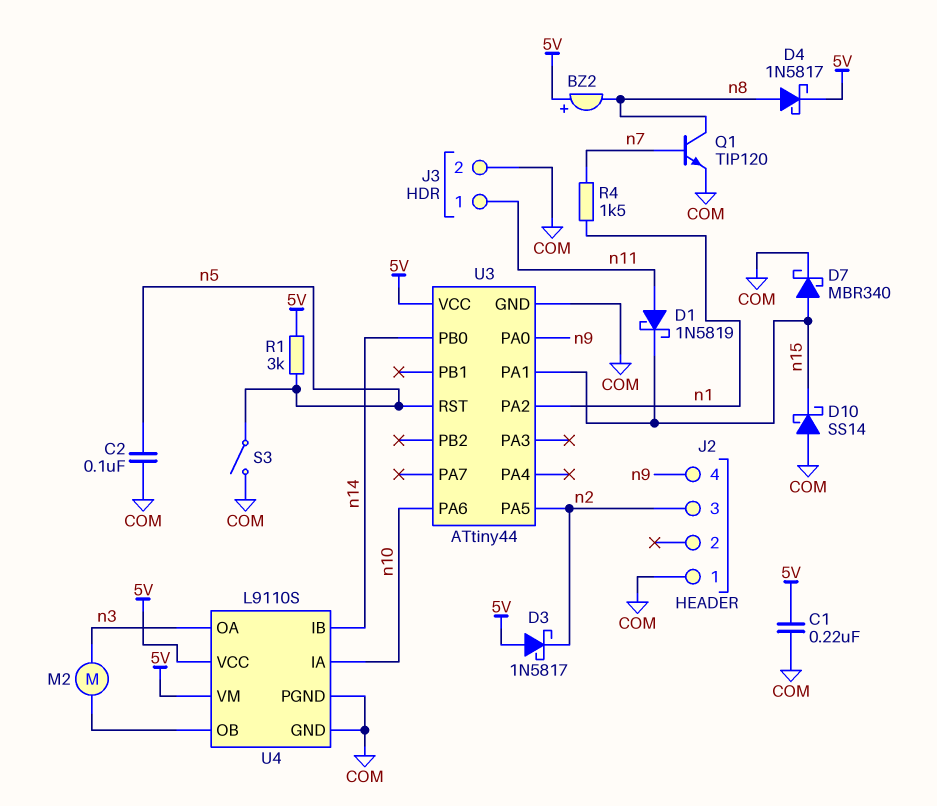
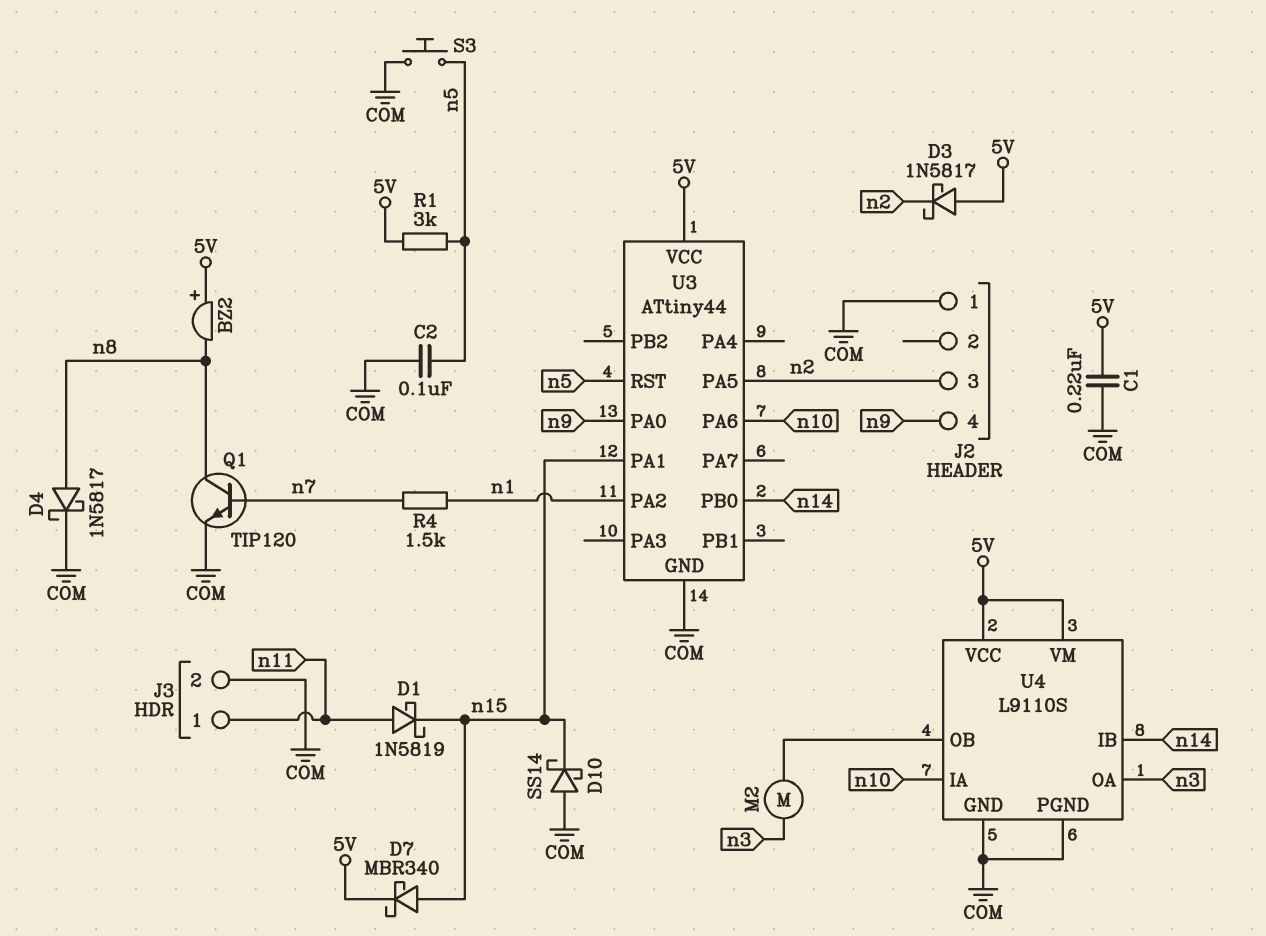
D4: schottky 1N5817 (A n8, K 5V) -> schottky 1N5817 (A n8, K COM)
D7: schottky MBR340 (A n15, K COM) -> schottky MBR340 (A n15, K 5V)
S3: switch (COM, n5) -> button (COM, n5)

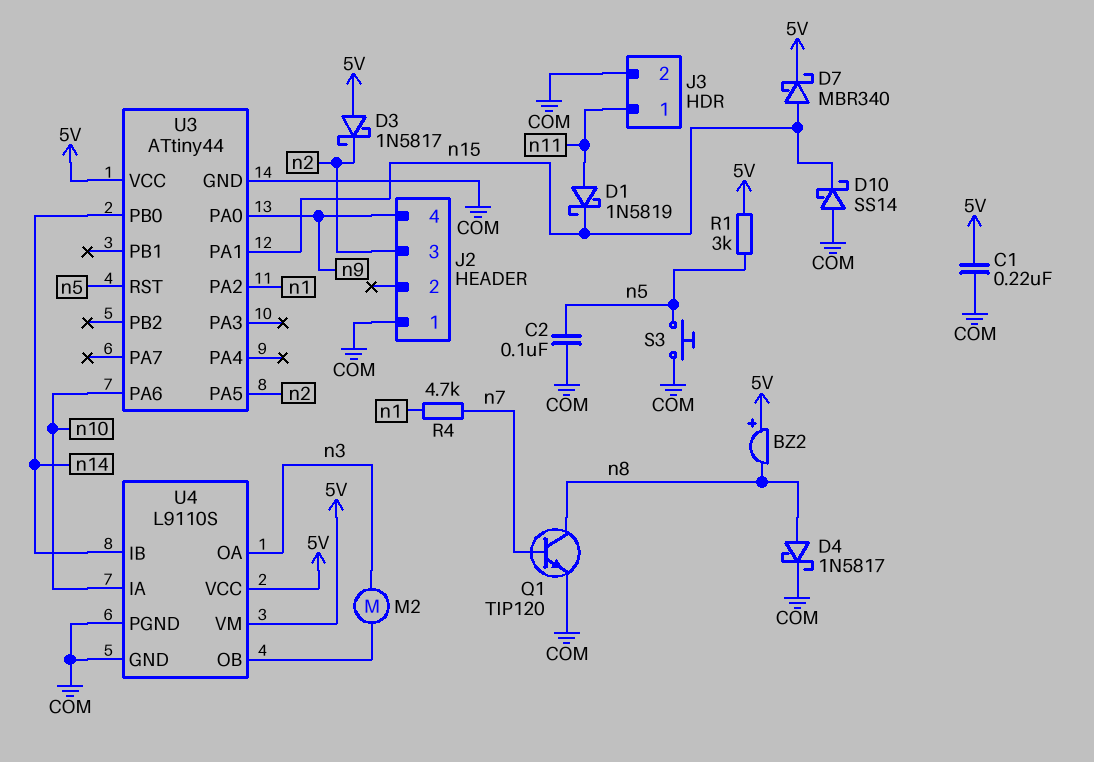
R4: 1.5k (n1, n7) -> 4.7k (n1, n7)

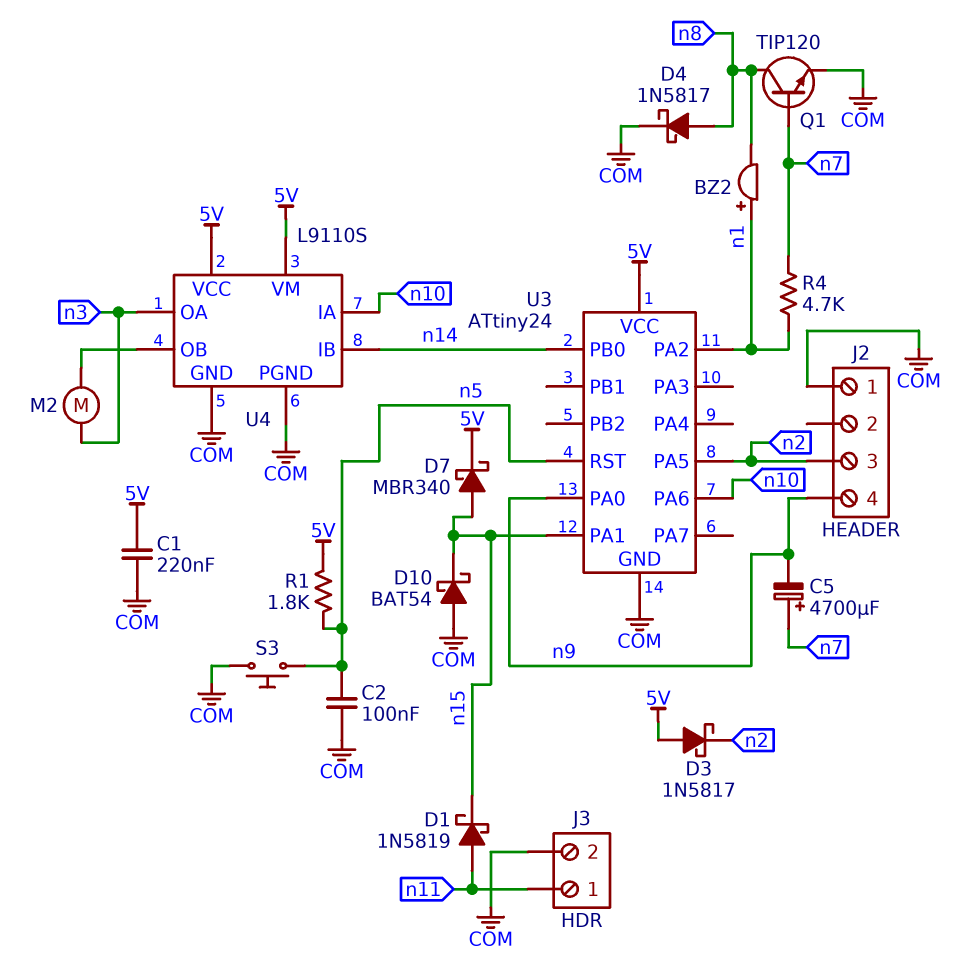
BZ2: buzzer (plus 5V, minus n8) -> buzzer (plus n1, minus n8)
C5: none -> 4700uF (plus n7, minus n9)
D10: schottky SS14 (A COM, K n15) -> schottky BAT54 (A COM, K n15)
R1: 3k (5V, n5) -> 1.8k (5V, n5)
U3: ATtiny44 -> ATtiny24

